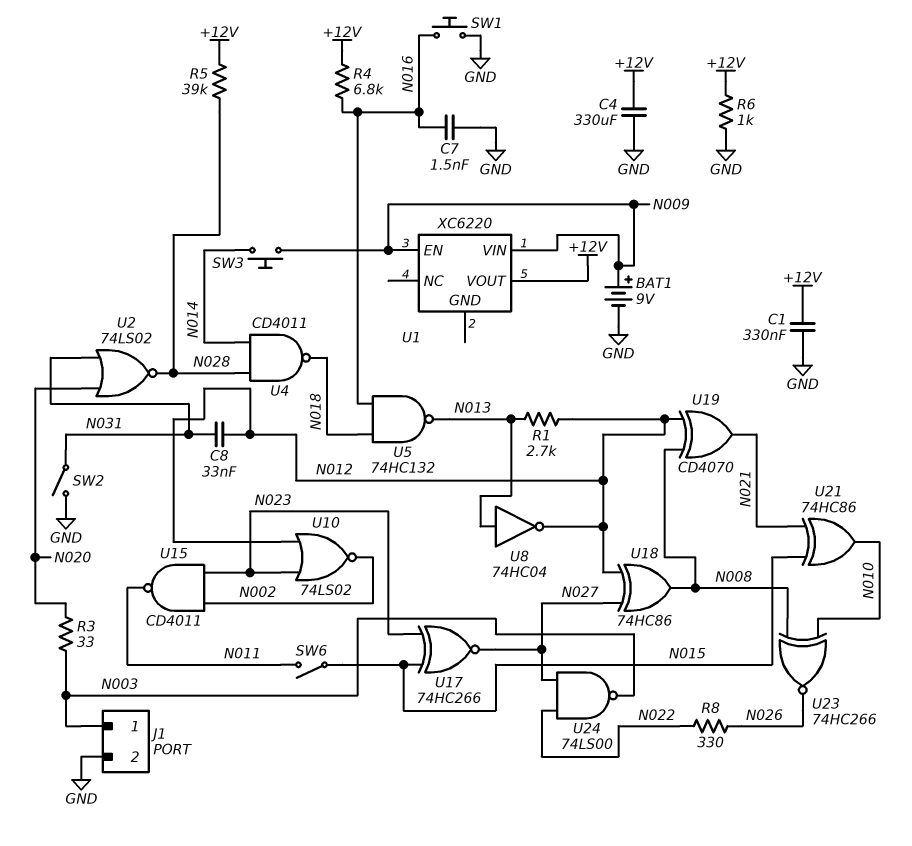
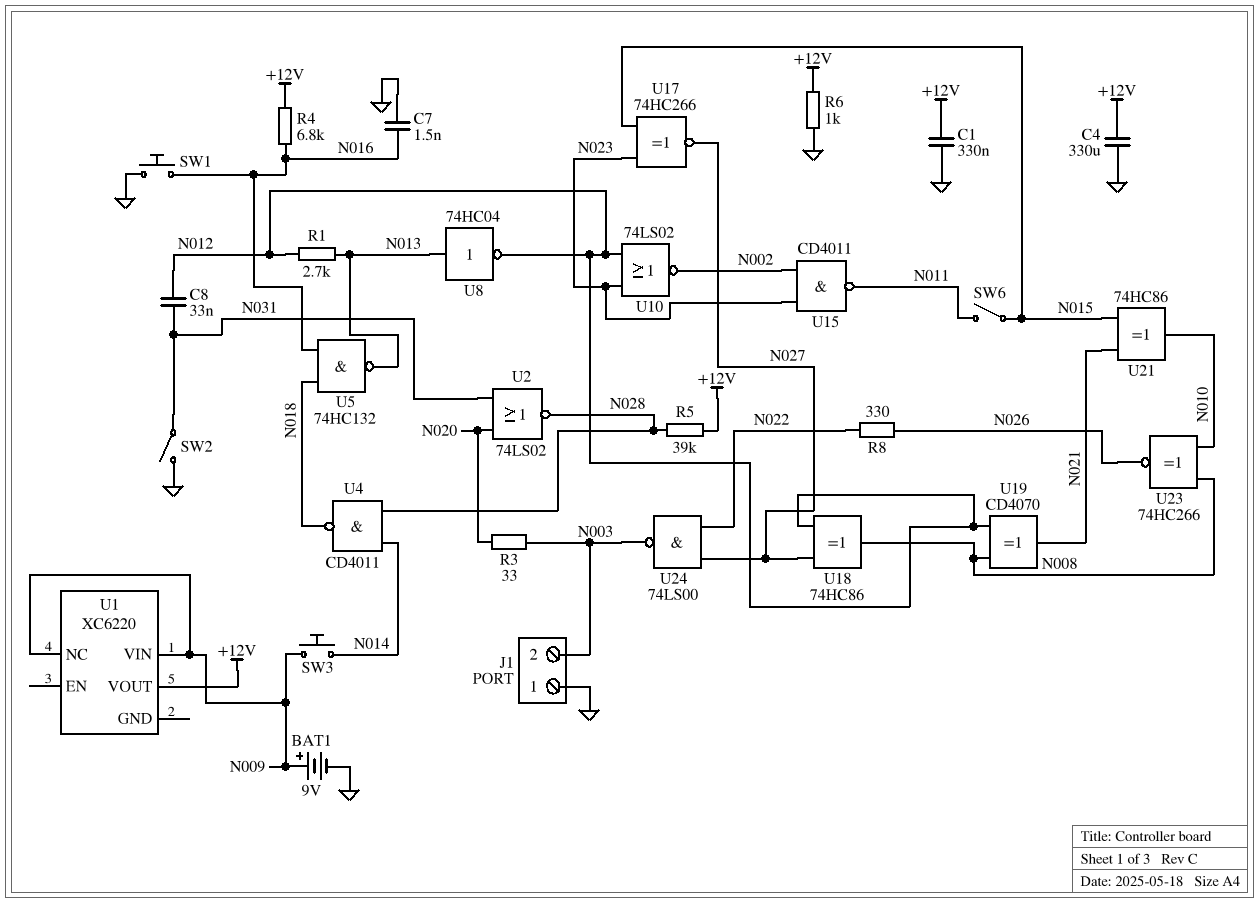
J1 pin 1: N003 -> GND
J1 pin 2: GND -> N003
U1 pin EN: N009 -> none
U1 pin NC: none -> N009

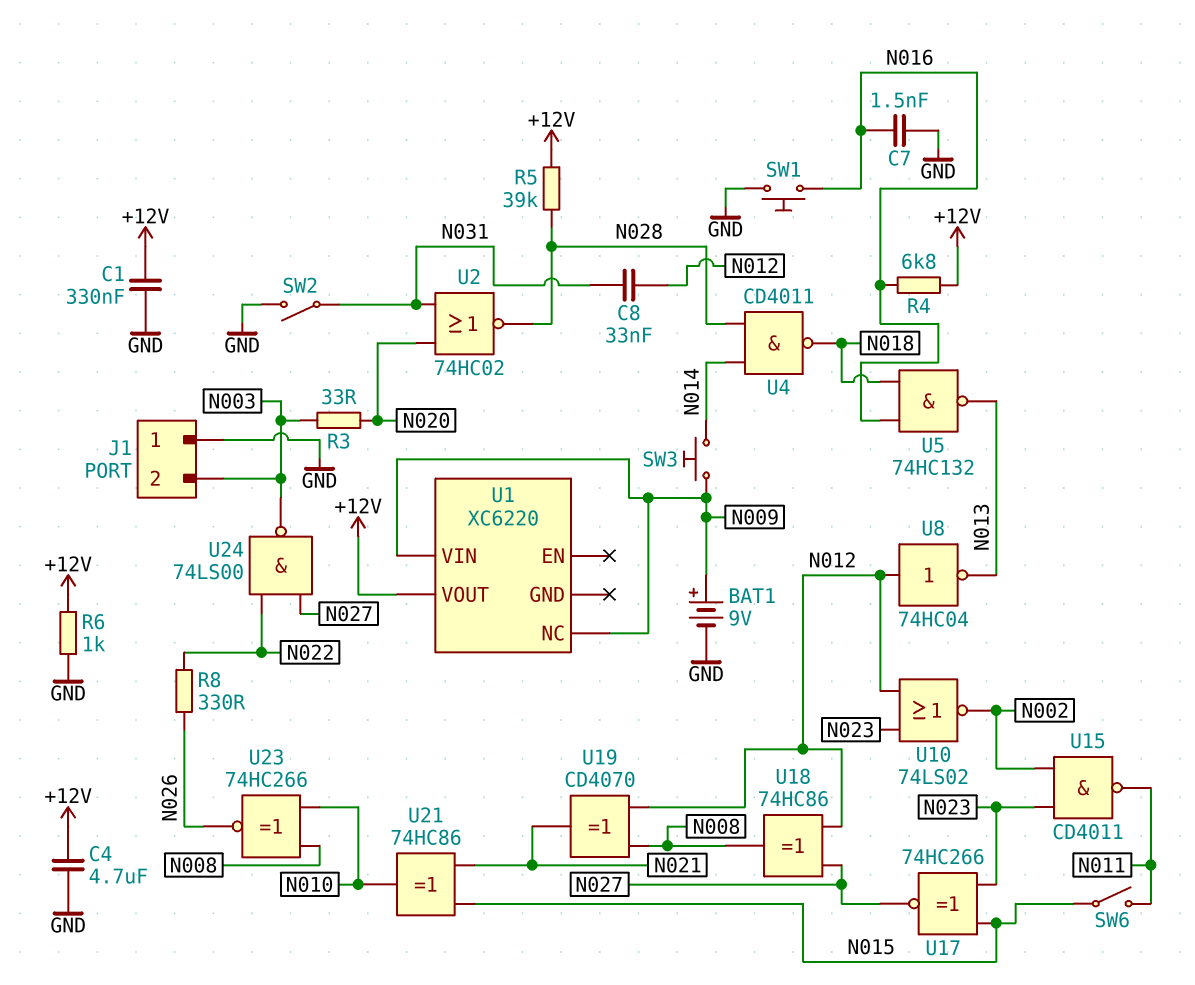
C4: 330uF (+12V, GND) -> 4.7uF (+12V, GND)
R1: 2.7k (N012, N013) -> none
U2: NOR 74LS02 (in N020, in N031, out N028) -> NOR 74HC02 (in N020, in N031, out N028)
U8: NOT 74HC04 (in N013, out N012) -> NOT 74HC04 (in N012, out N013)

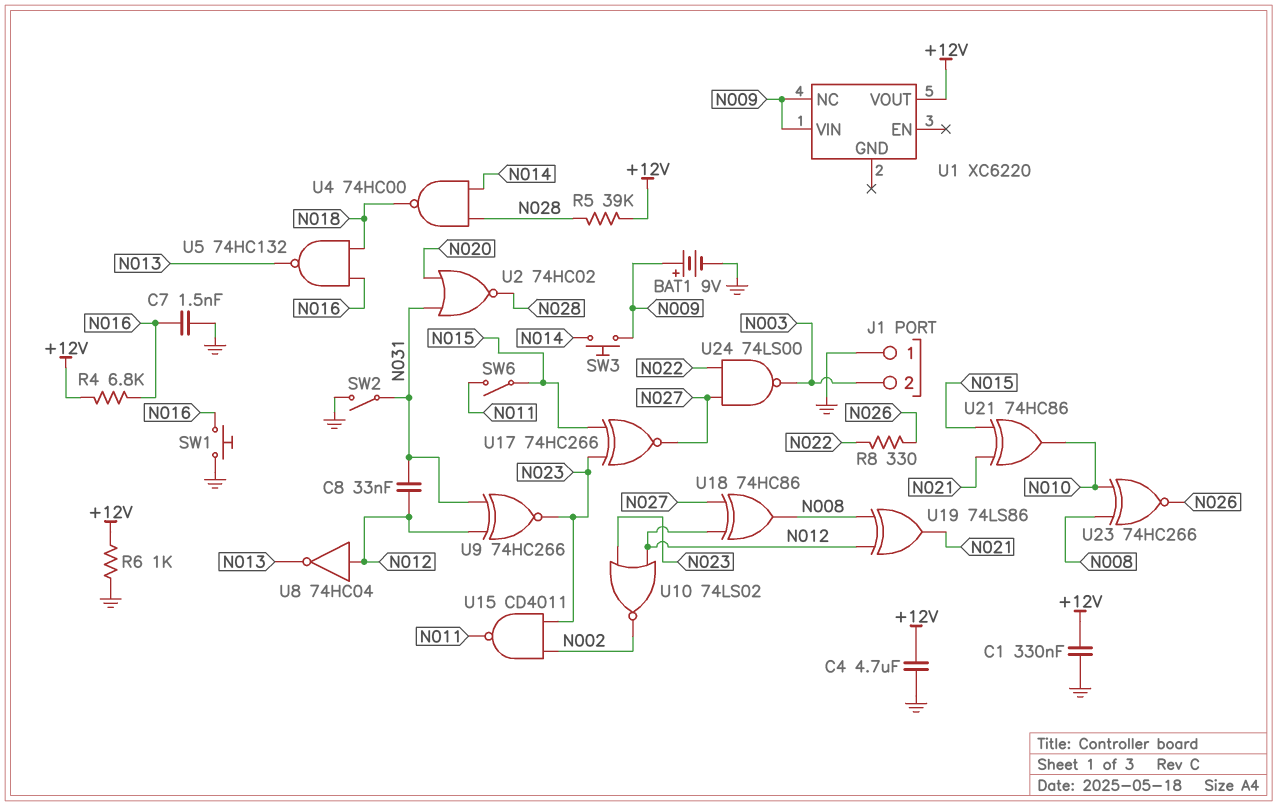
R3: 33 (N003, N020) -> none
U4: NAND CD4011 (in N014, in N028, out N018) -> NAND 74HC00 (in N014, in N028, out N018)
U9: none -> XNOR 74HC266 (in N012, in N031, out N023)
U19: XOR CD4070 (in N008, in N012, out N021) -> XOR 74LS86 (in N008, in N012, out N021)

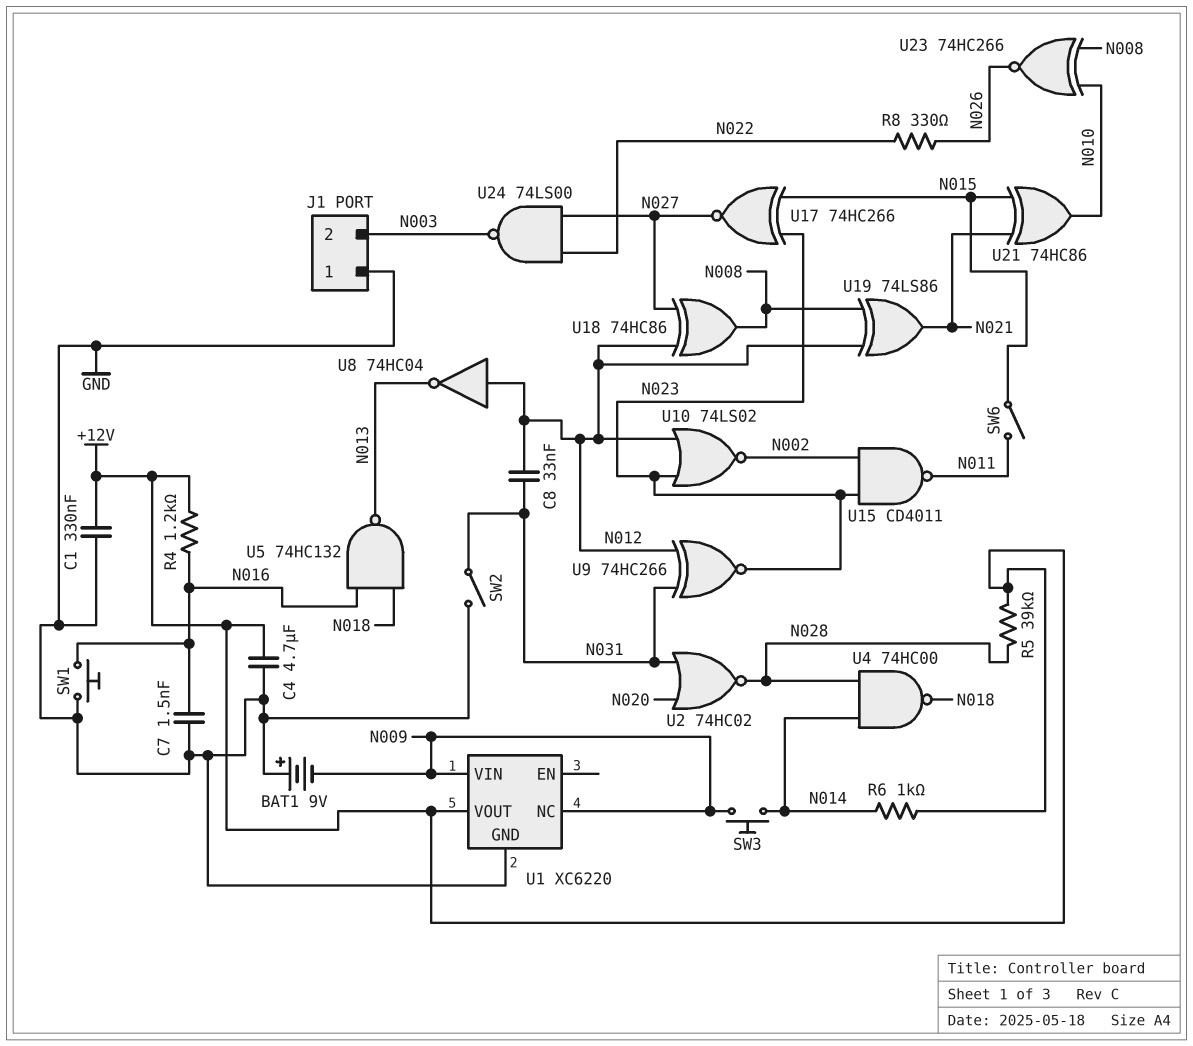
BAT1: 9V (plus N009, minus GND) -> 9V (plus GND, minus N009)
R4: 6.8k (+12V, N016) -> 1.2k (+12V, N016)
R6: 1k (+12V, GND) -> 1k (+12V, N014)
U1 pin GND: none -> GND

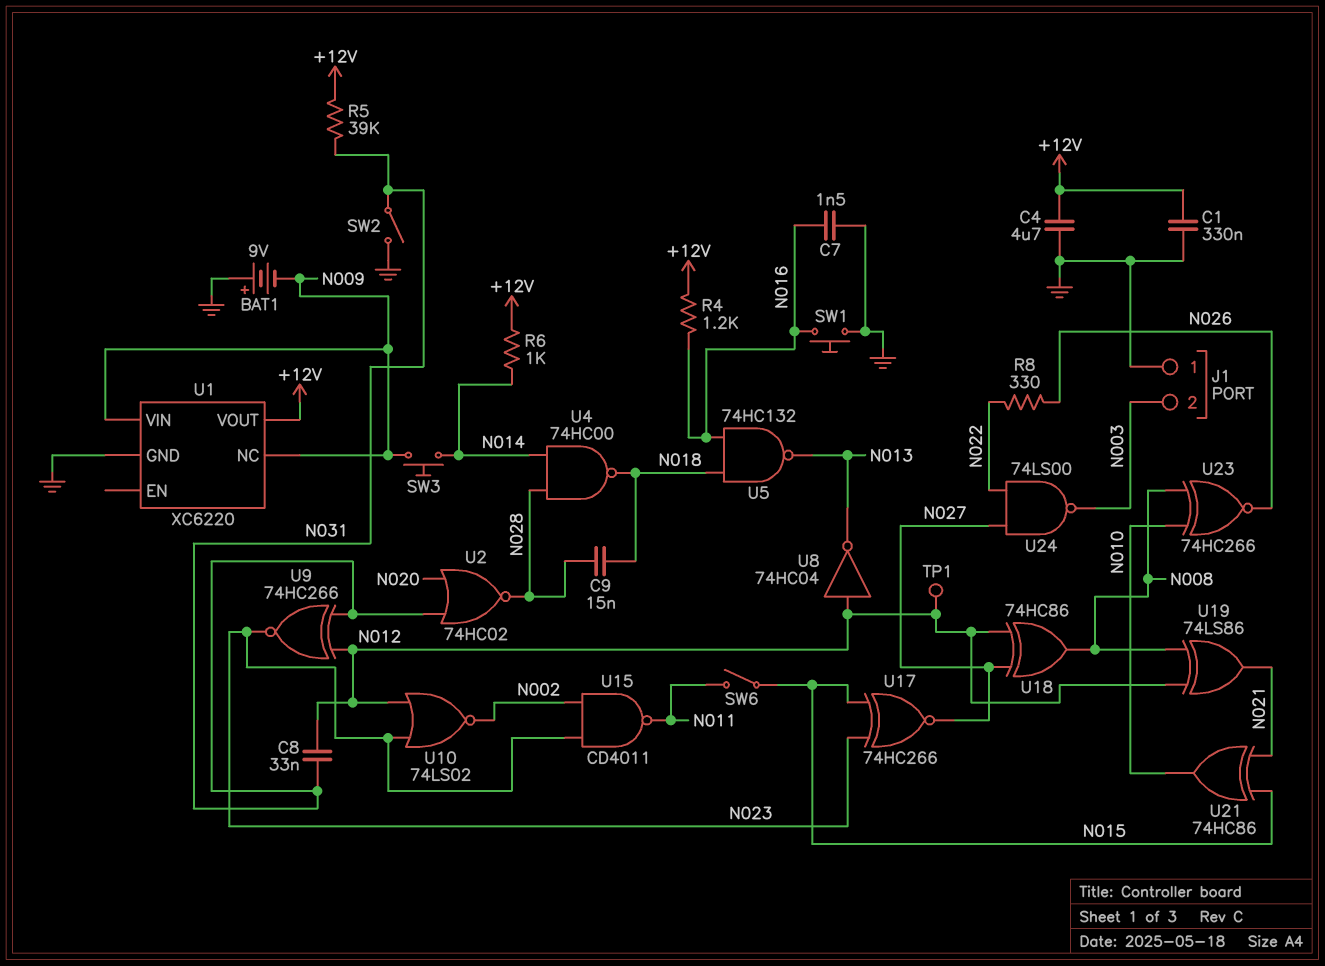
C9: none -> 15nF (N018, N028)
R5: 39k (+12V, N028) -> 39k (+12V, N031)
TP1: none -> test point (N012)

